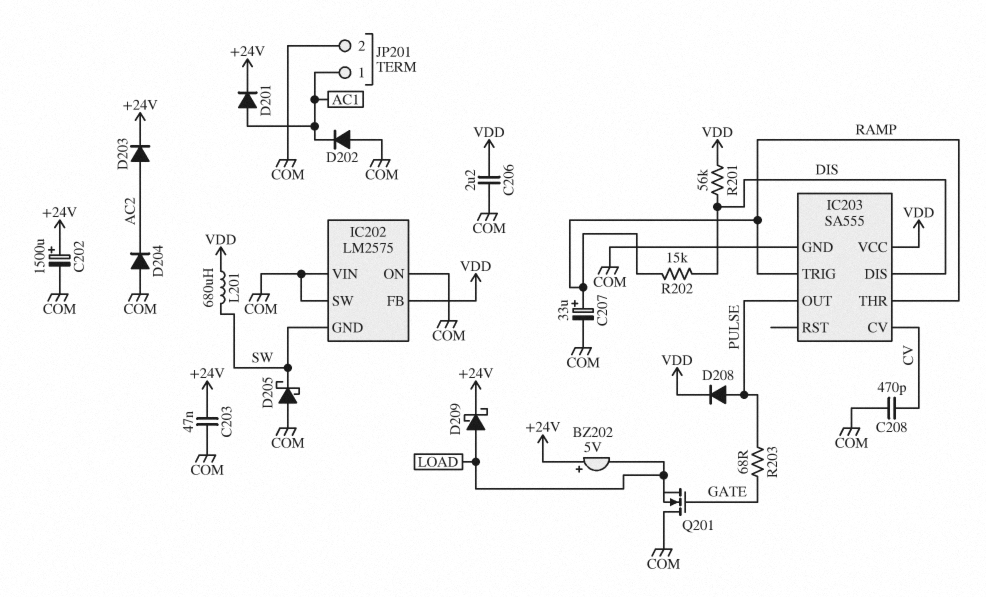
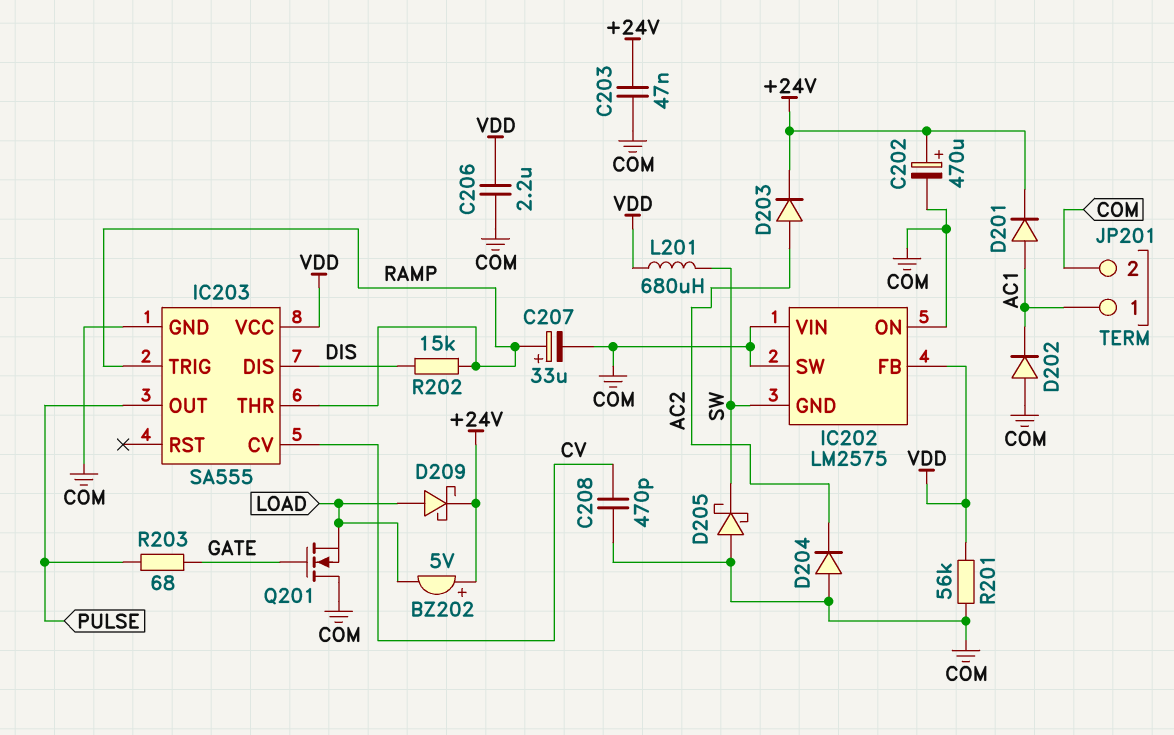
C202: 1500uF (plus +24V, minus COM) -> 470uF (plus +24V, minus COM)
D208: diode (A PULSE, K VDD) -> none
R201: 56k (DIS, VDD) -> 56k (COM, VDD)

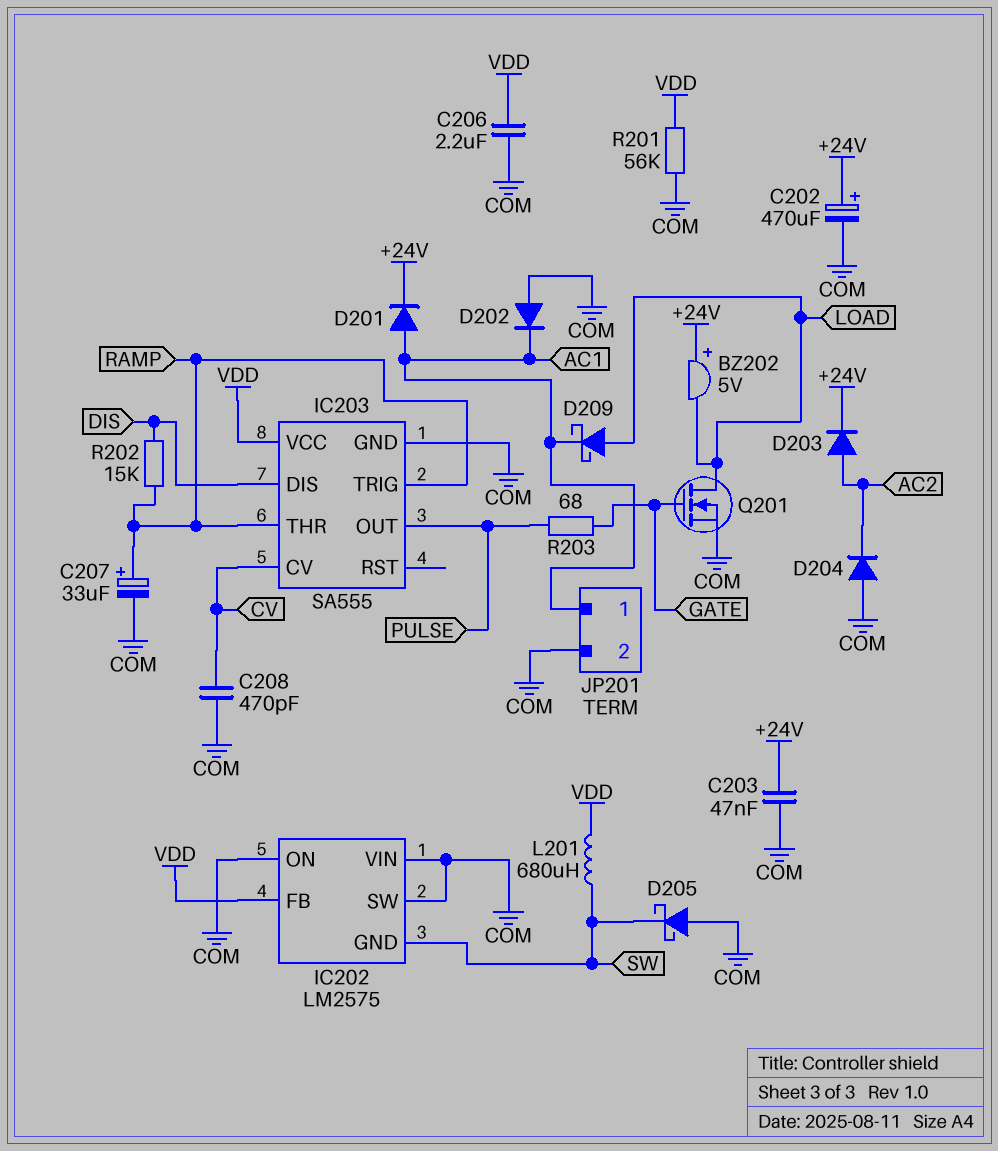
D209: schottky (A LOAD, K +24V) -> schottky (A LOAD, K AC1)
Q201: NMOS (G GATE, D COM, S LOAD) -> NMOS (G GATE, D LOAD, S COM)

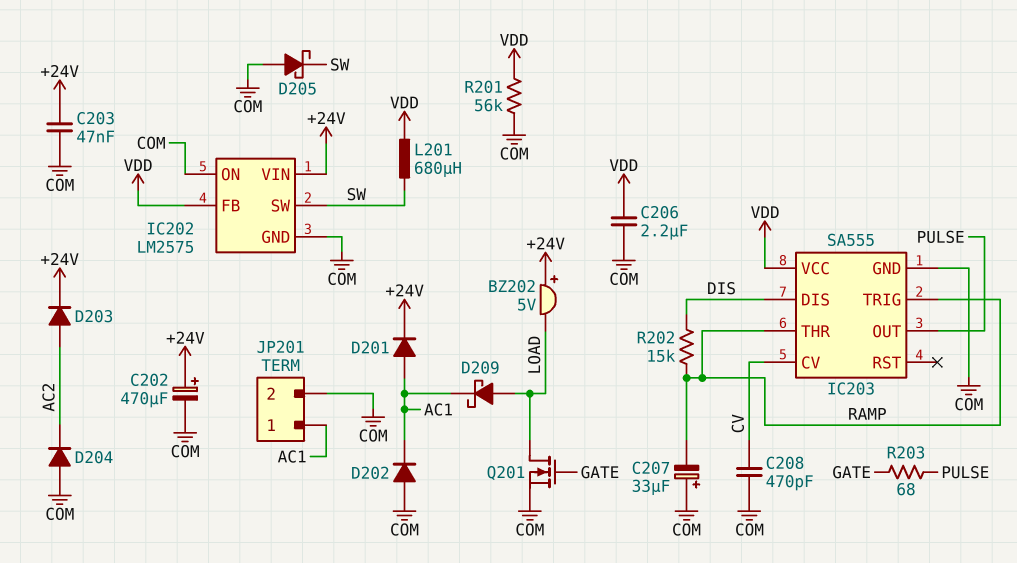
C207: 33uF (plus RAMP, minus COM) -> 33uF (plus COM, minus RAMP)
IC202 pin GND: SW -> COM
IC202 pin SW: COM -> SW
IC202 pin VIN: COM -> +24V

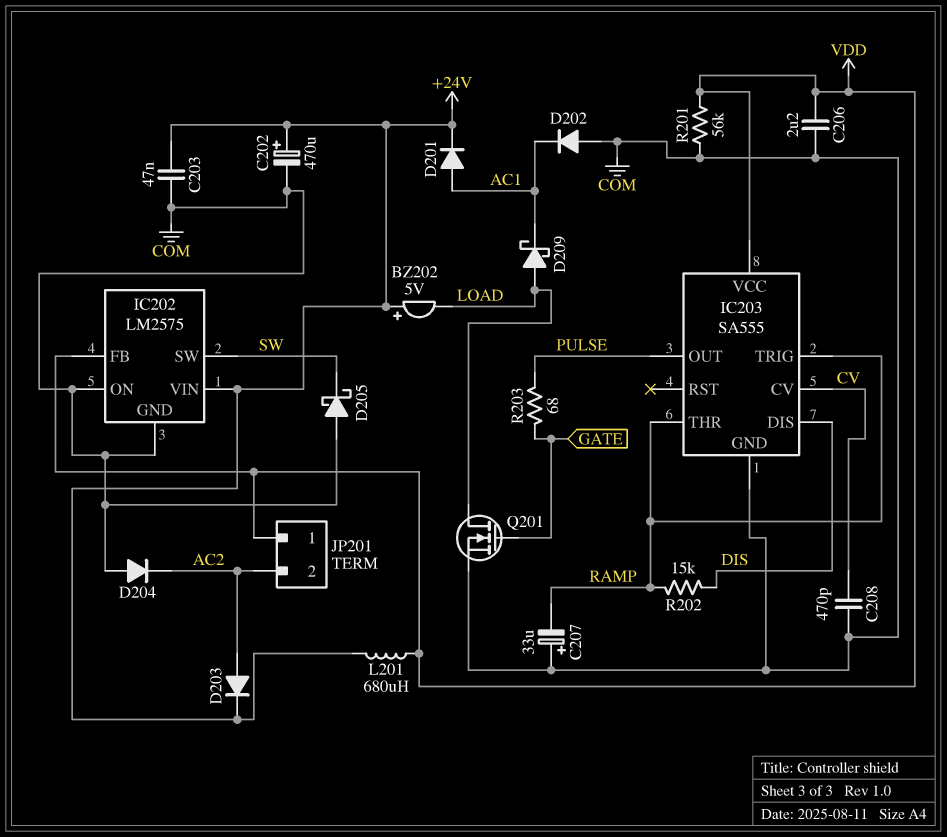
JP201 pin 1: AC1 -> VDD
JP201 pin 2: COM -> AC2
L201: 680uH (SW, VDD) -> 680uH (+24V, VDD)

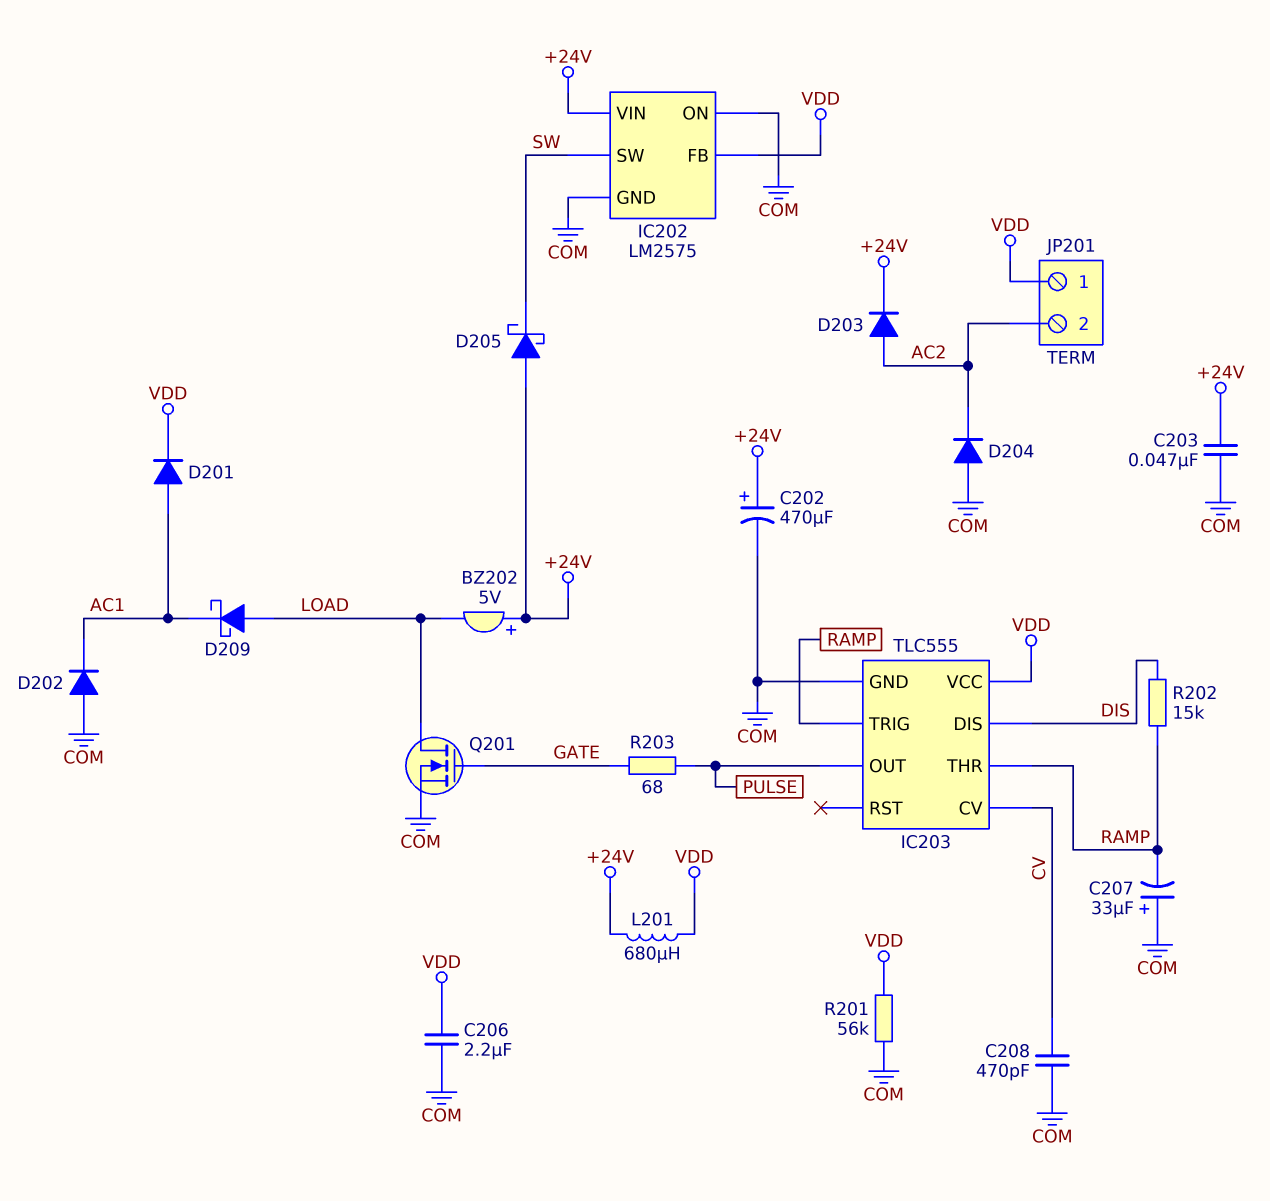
D201: diode (A AC1, K +24V) -> diode (A AC1, K VDD)
D205: schottky (A COM, K SW) -> schottky (A +24V, K SW)
IC203: SA555 -> TLC555

